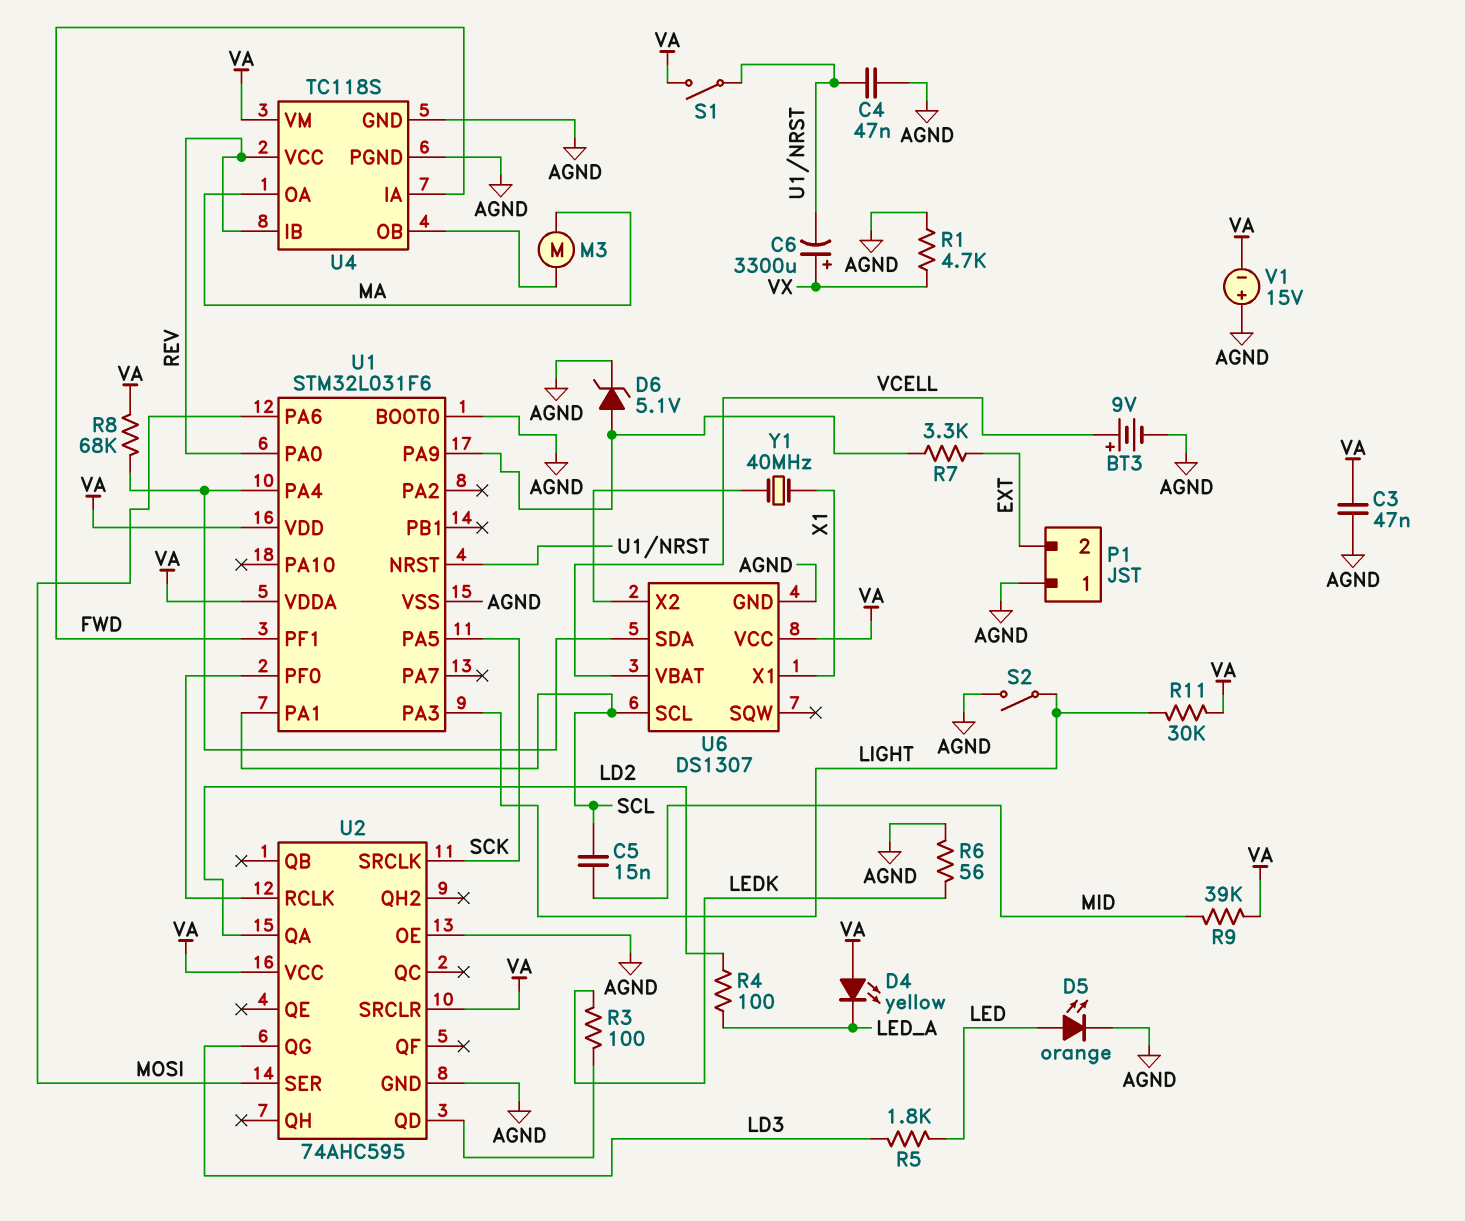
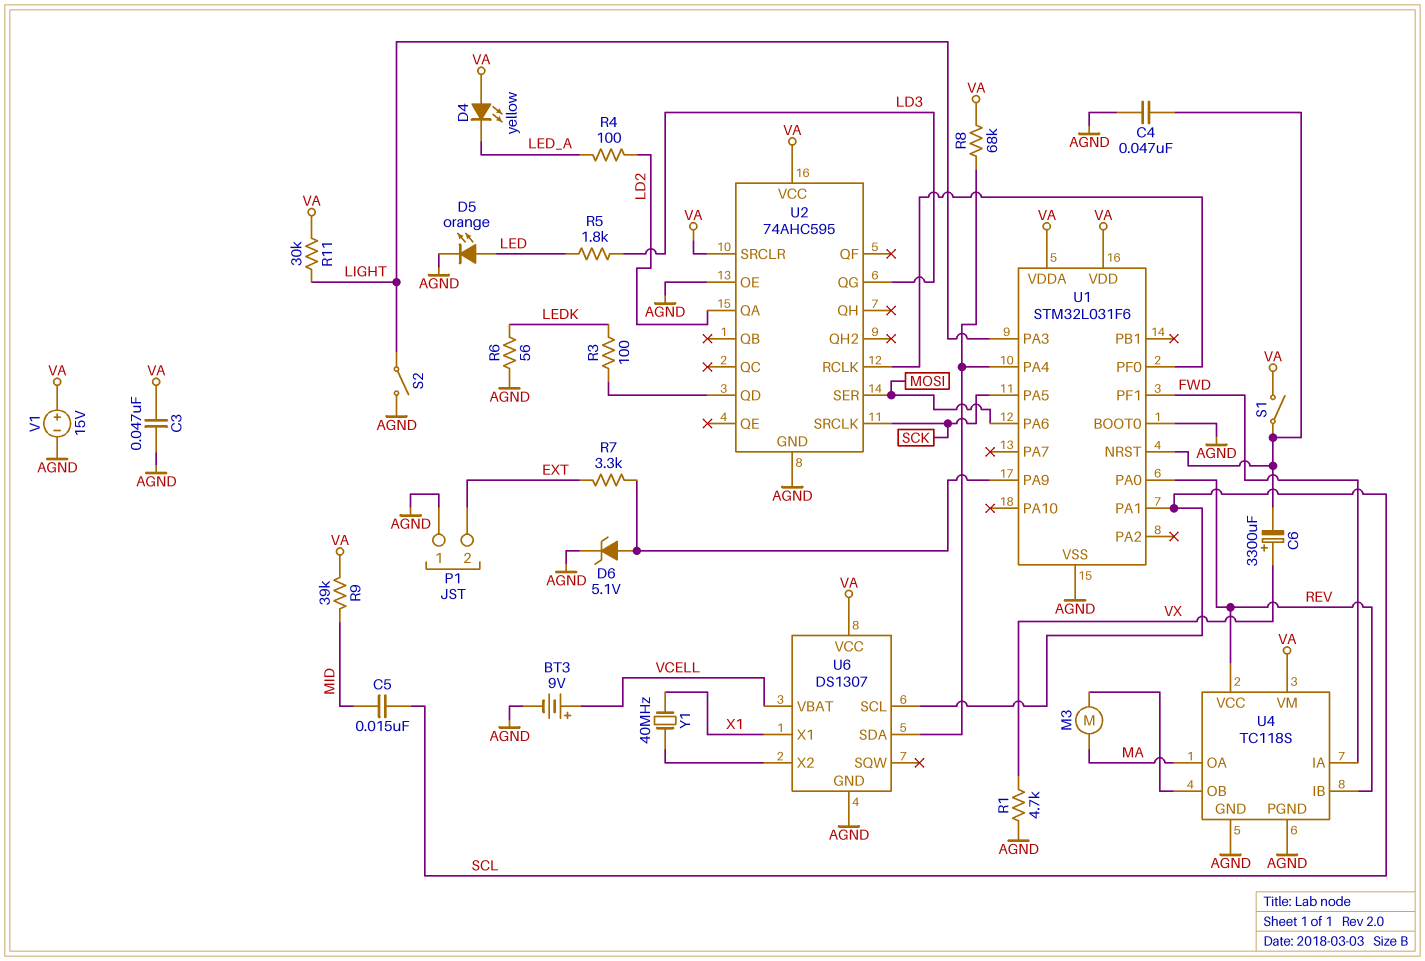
V1: 15V (plus AGND, minus VA) -> 15V (plus VA, minus AGND)

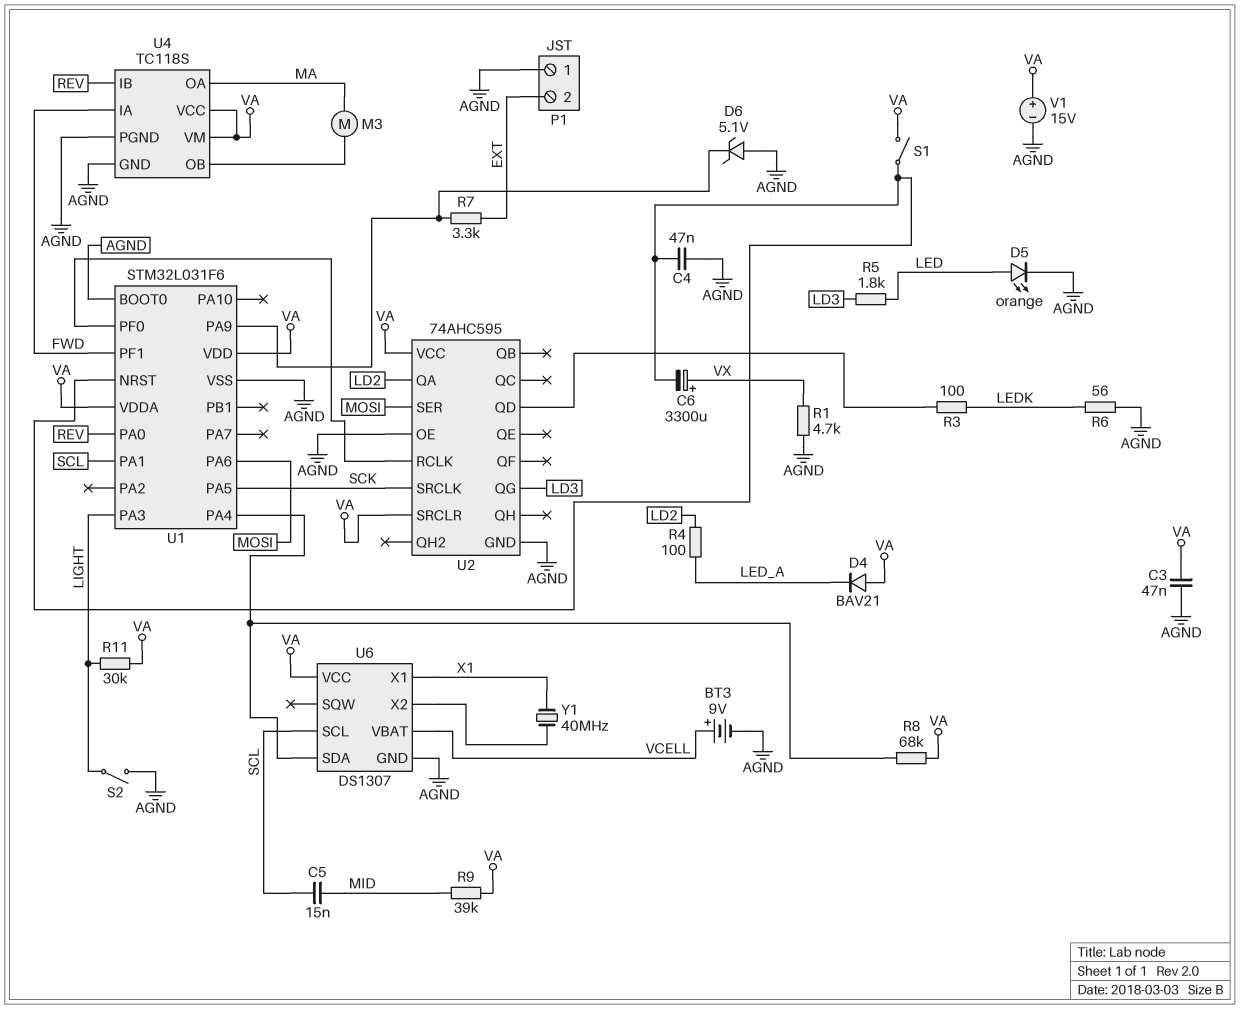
D4: LED yellow (A VA, K LED_A) -> diode BAV21 (A VA, K LED_A)
D6: zener 5.1V (A U1/PA9, K AGND) -> zener 5.1V (A AGND, K U1/PA9)
U4 pin VCC: REV -> VA

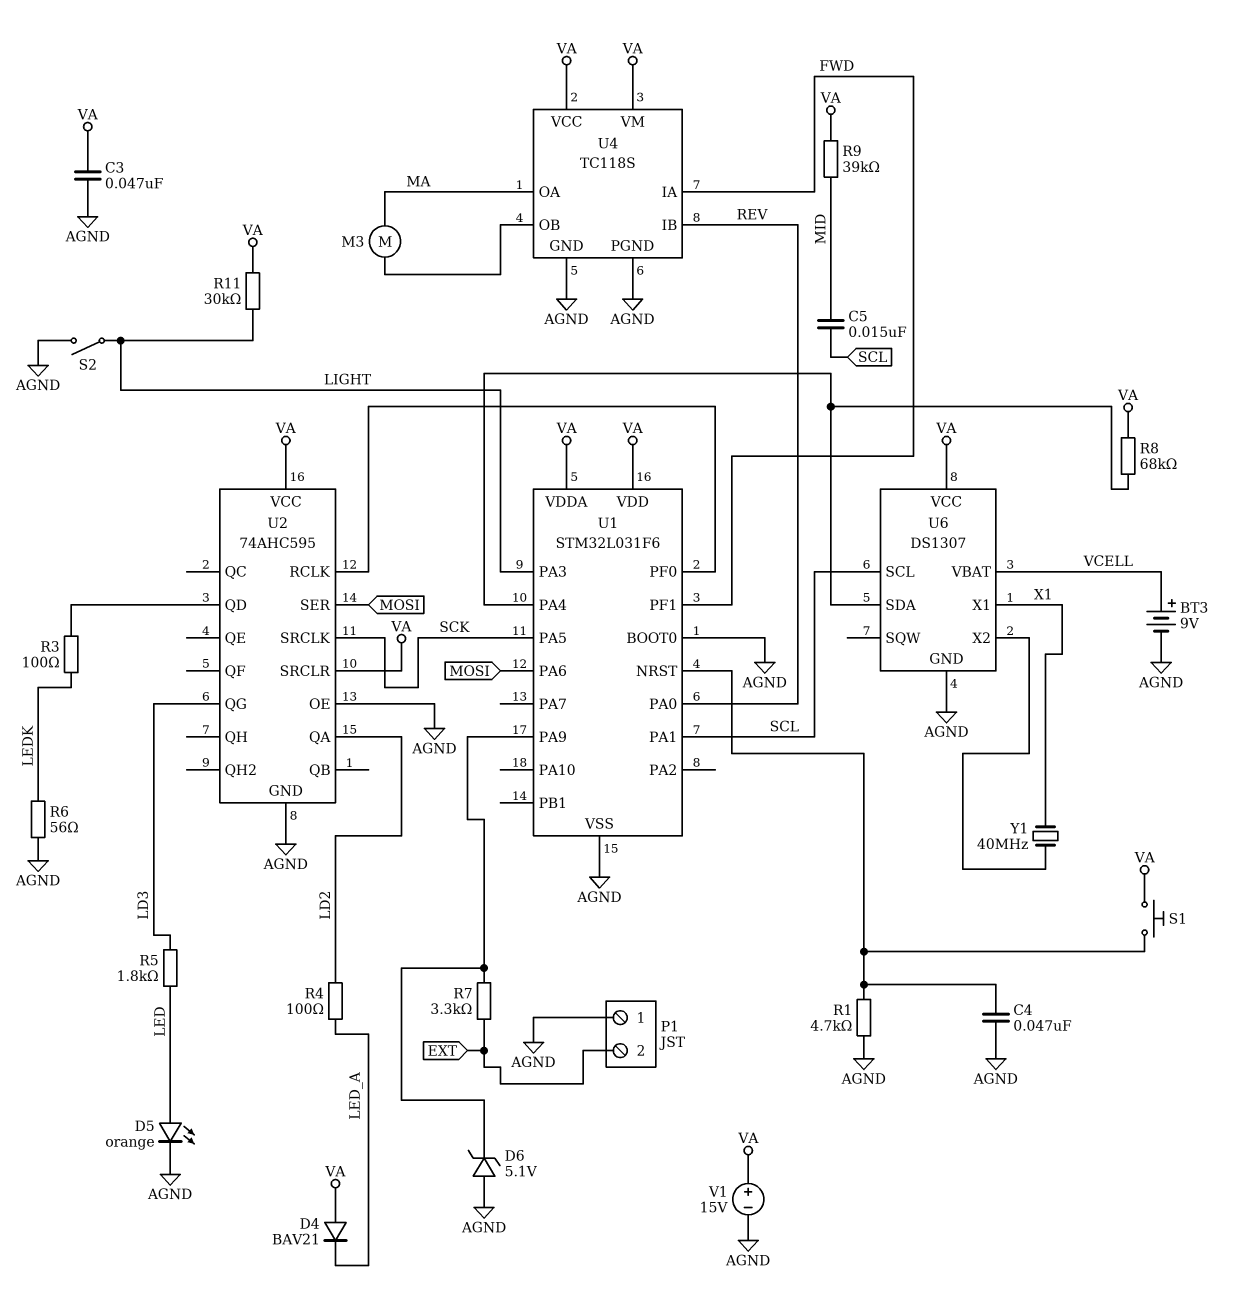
C6: 3300uF (plus VX, minus U1/NRST) -> none
R1: 4.7k (AGND, VX) -> 4.7k (AGND, U1/NRST)
S1: switch (U1/NRST, VA) -> button (U1/NRST, VA)

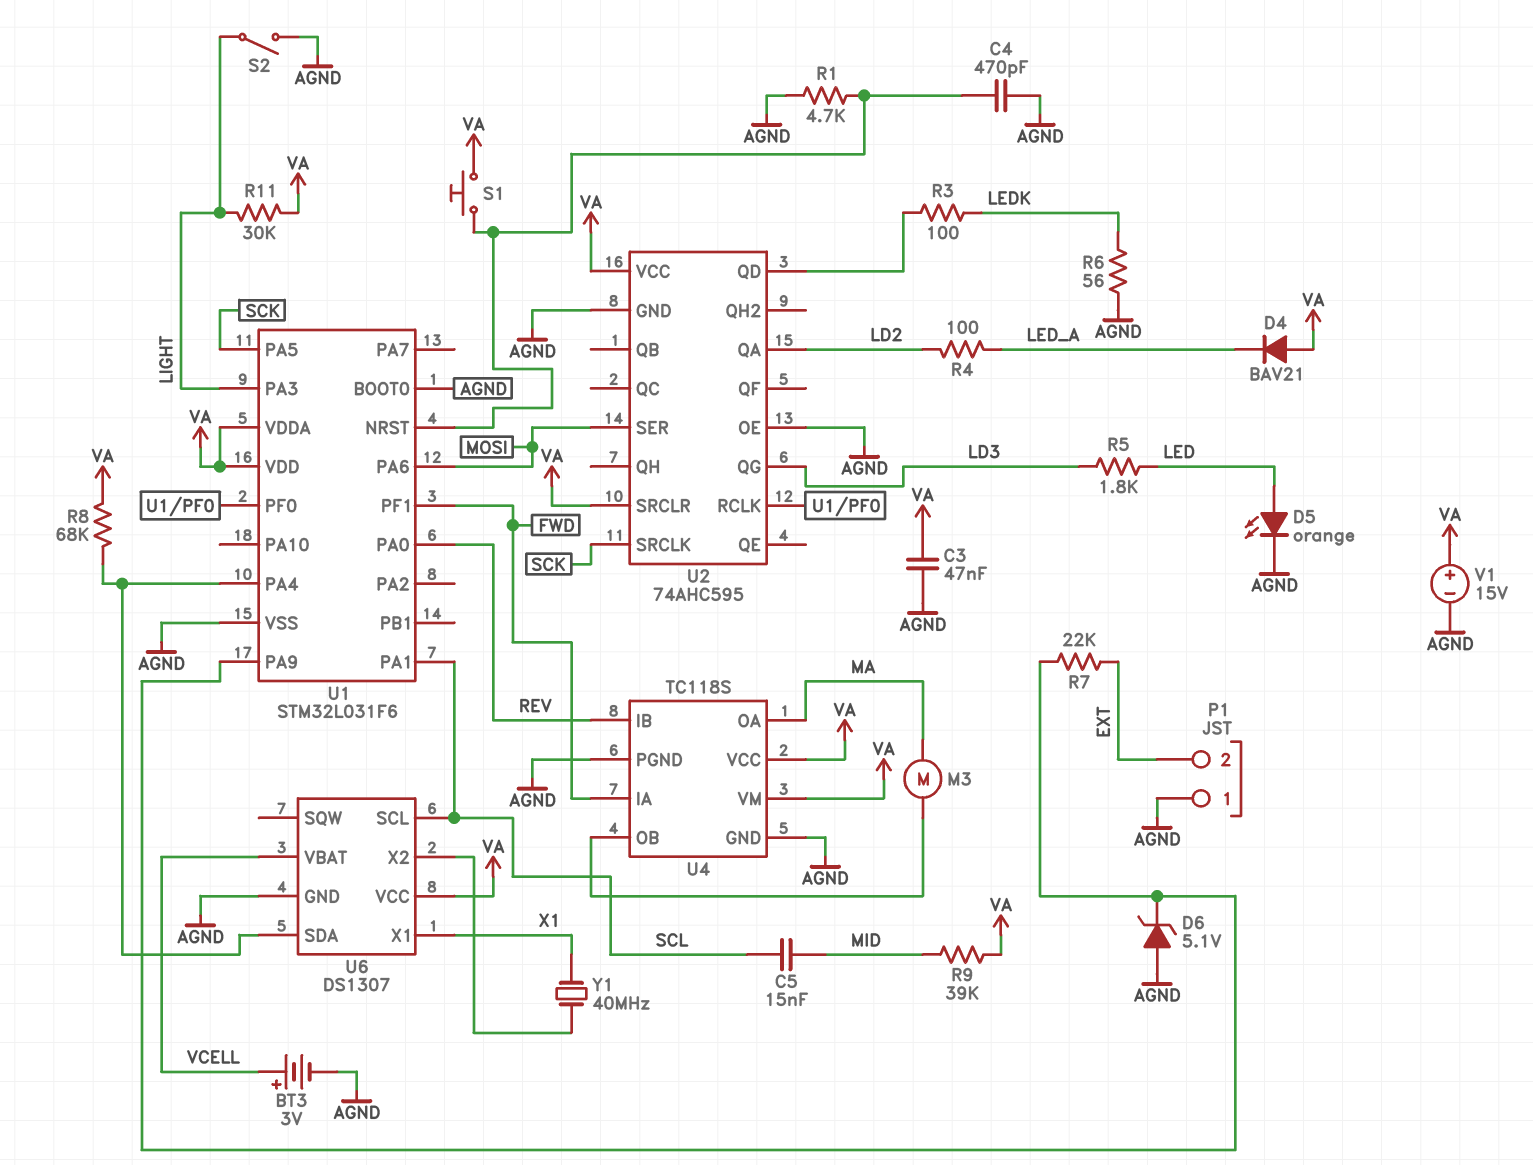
BT3: 9V (plus VCELL, minus AGND) -> 3V (plus VCELL, minus AGND)
C4: 47nF (AGND, U1/NRST) -> 470pF (AGND, U1/NRST)
R7: 3.3k (EXT, U1/PA9) -> 22k (EXT, U1/PA9)

